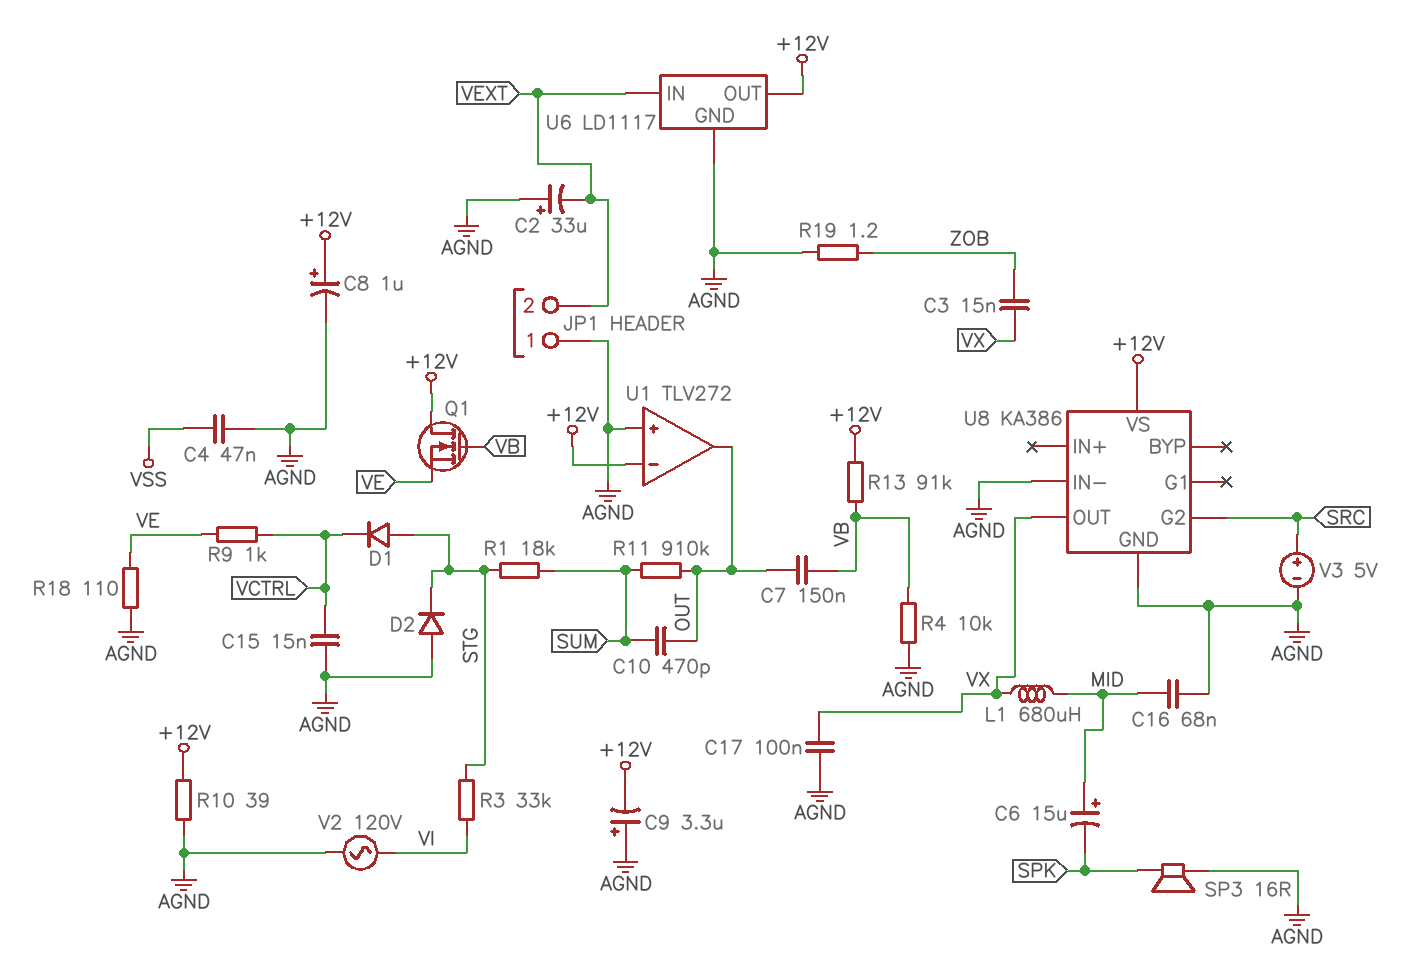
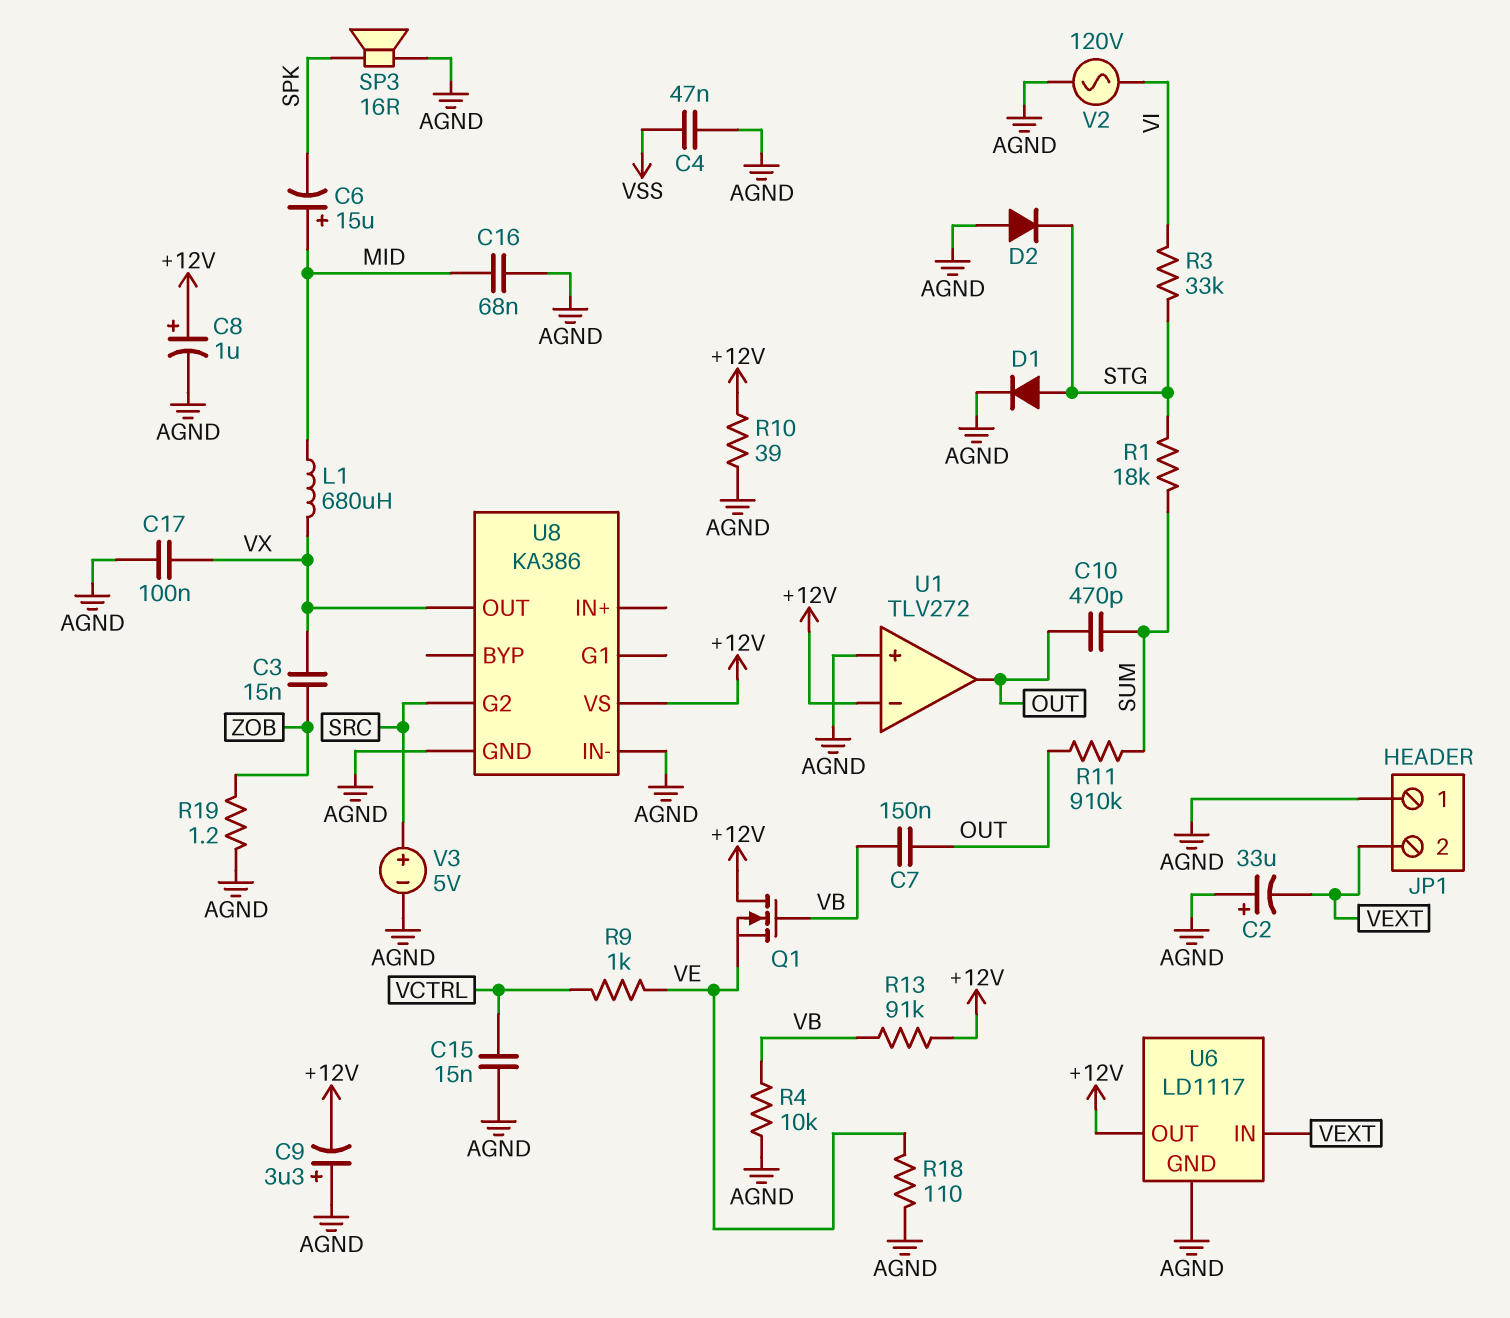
D1: diode (A STG, K VCTRL) -> diode (A STG, K AGND)

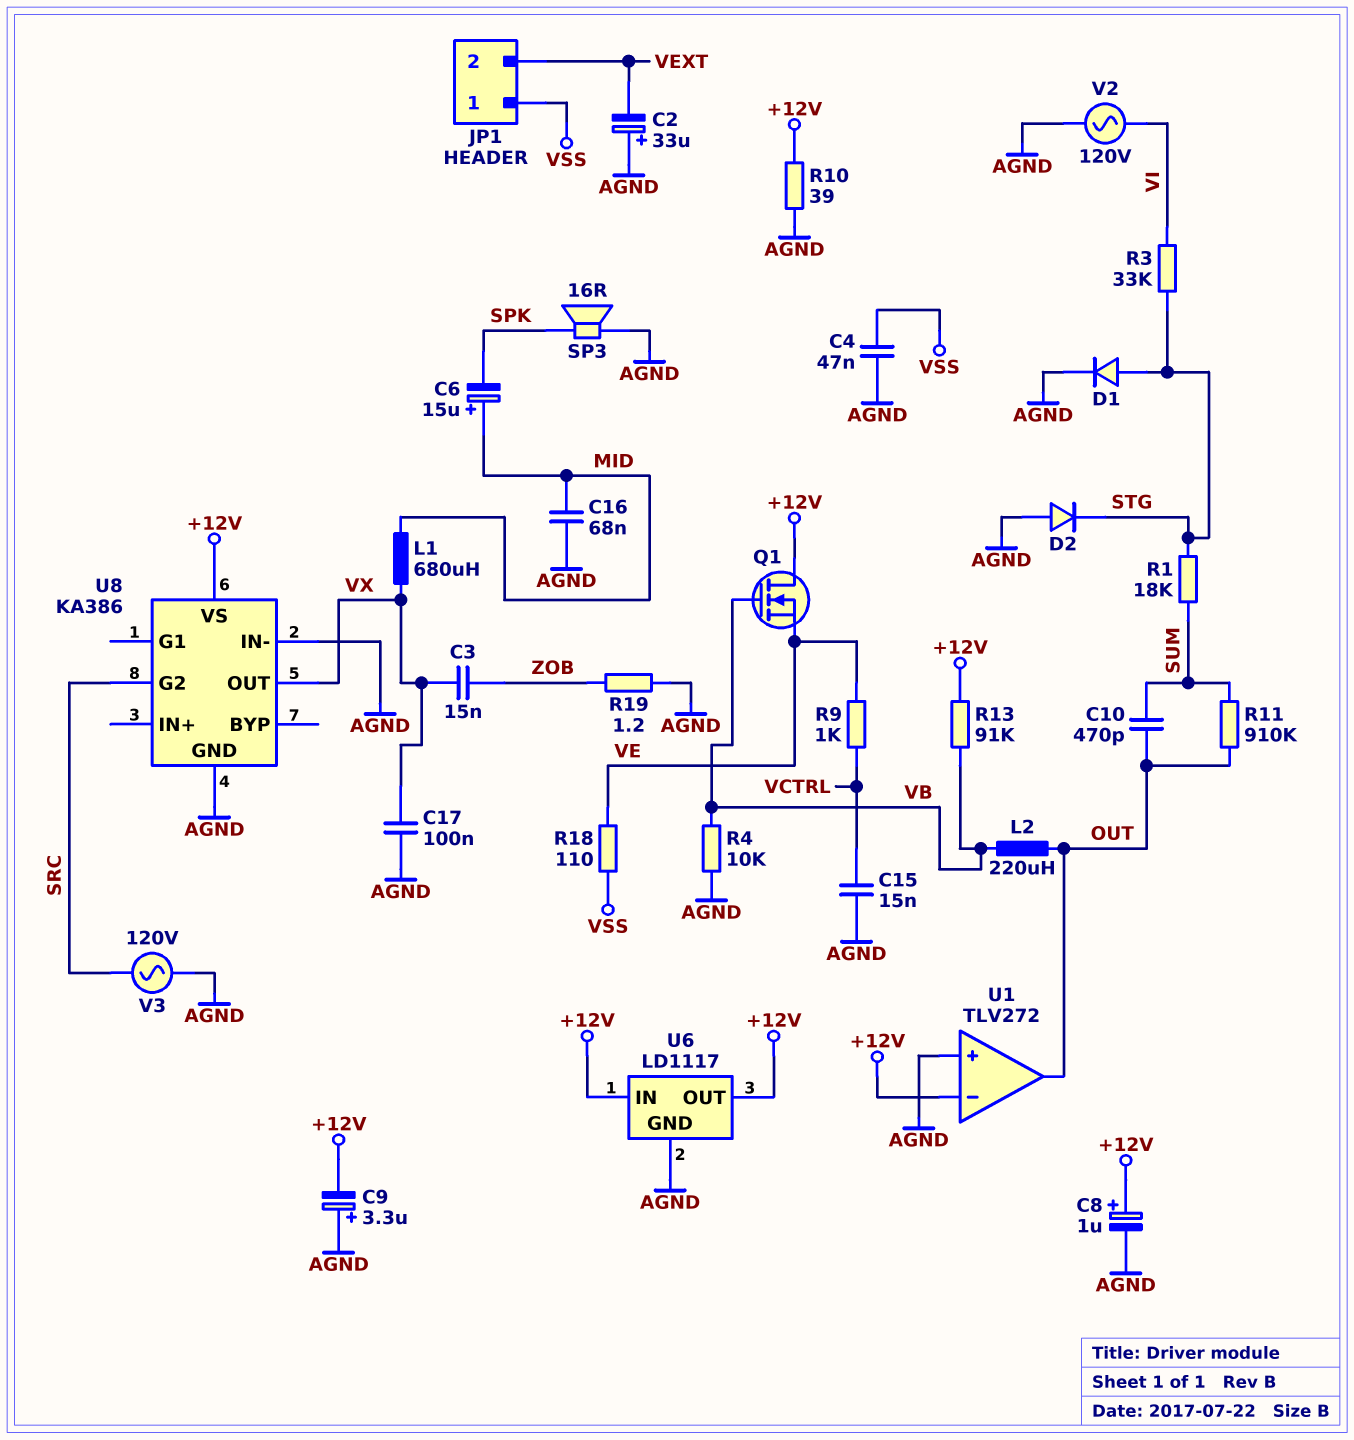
C7: 150nF (OUT, VB) -> none
JP1 pin 1: AGND -> VSS
L2: none -> 220uH (OUT, VB)
R18: 110 (AGND, VE) -> 110 (VE, VSS)
U6 pin IN: VEXT -> +12V
V3: 5V (plus SRC, minus AGND) -> AC 120V (AGND, SRC)

